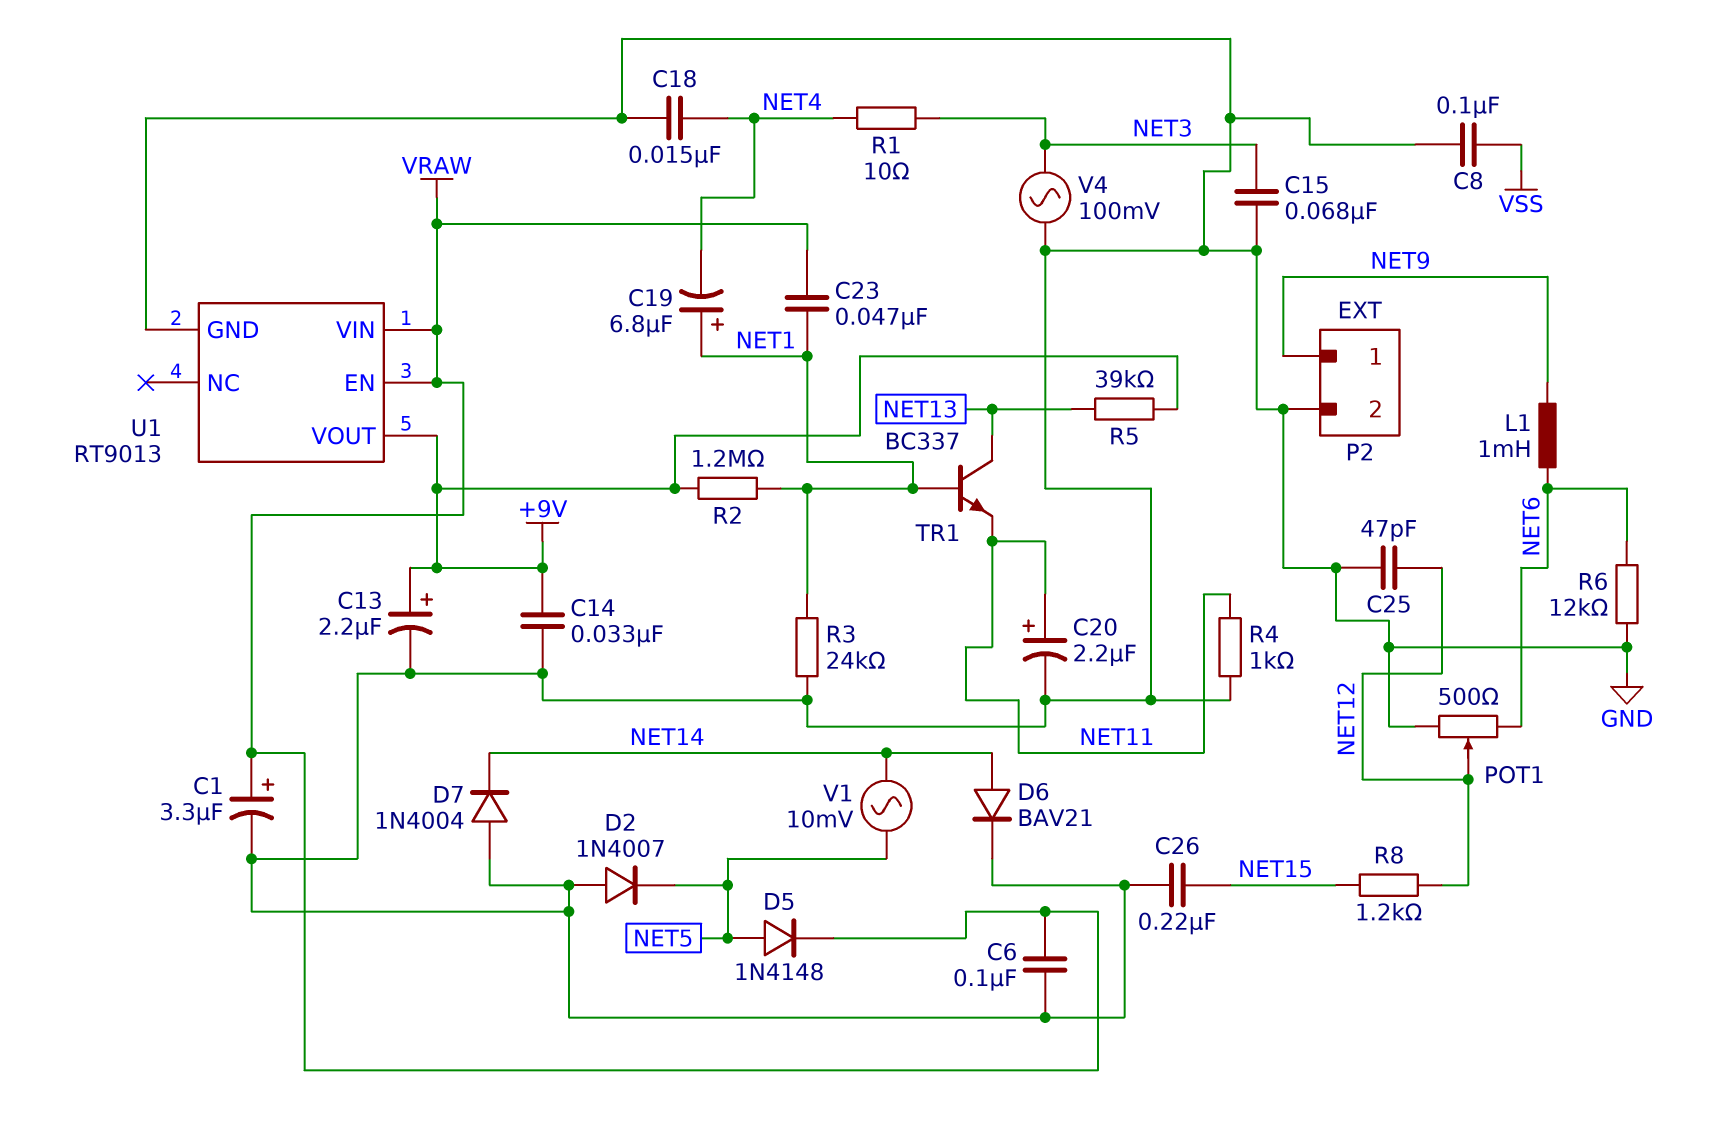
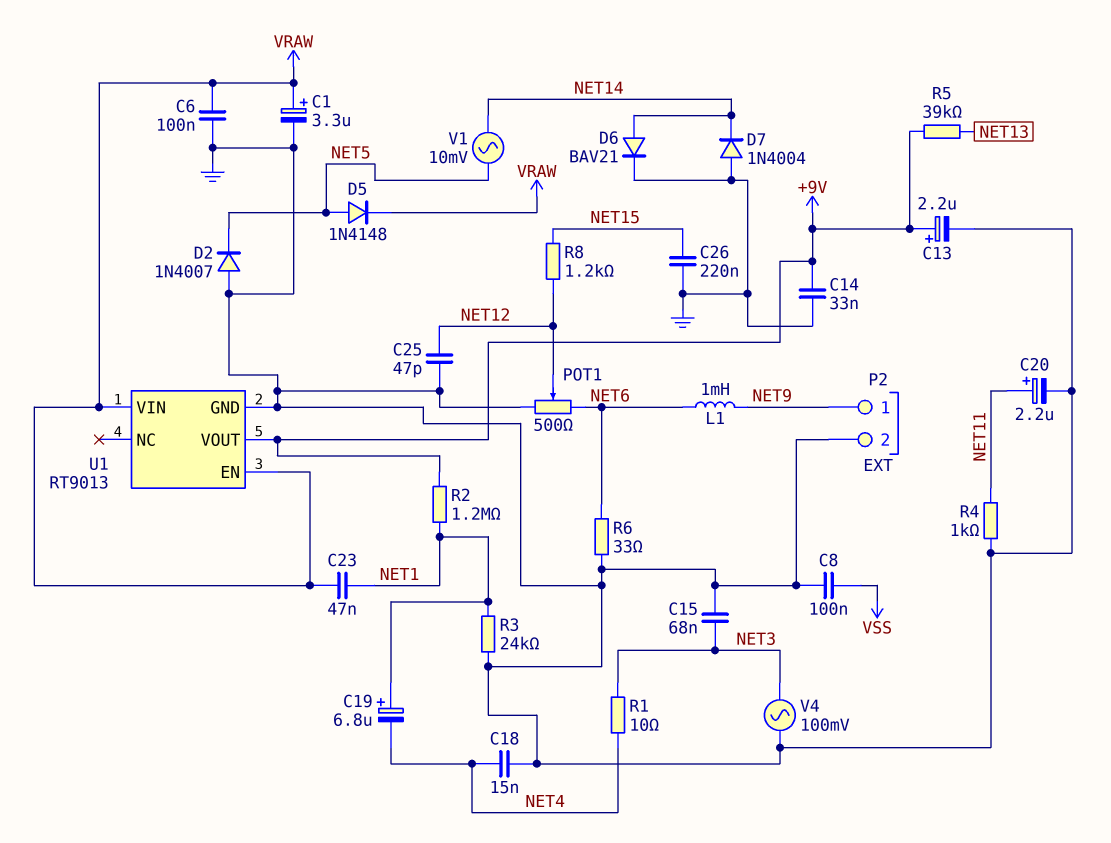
R6: 12k (GND, NET6) -> 33 (GND, NET6)
TR1: NPN BC337 (B NET1, C NET13, E NET11) -> none

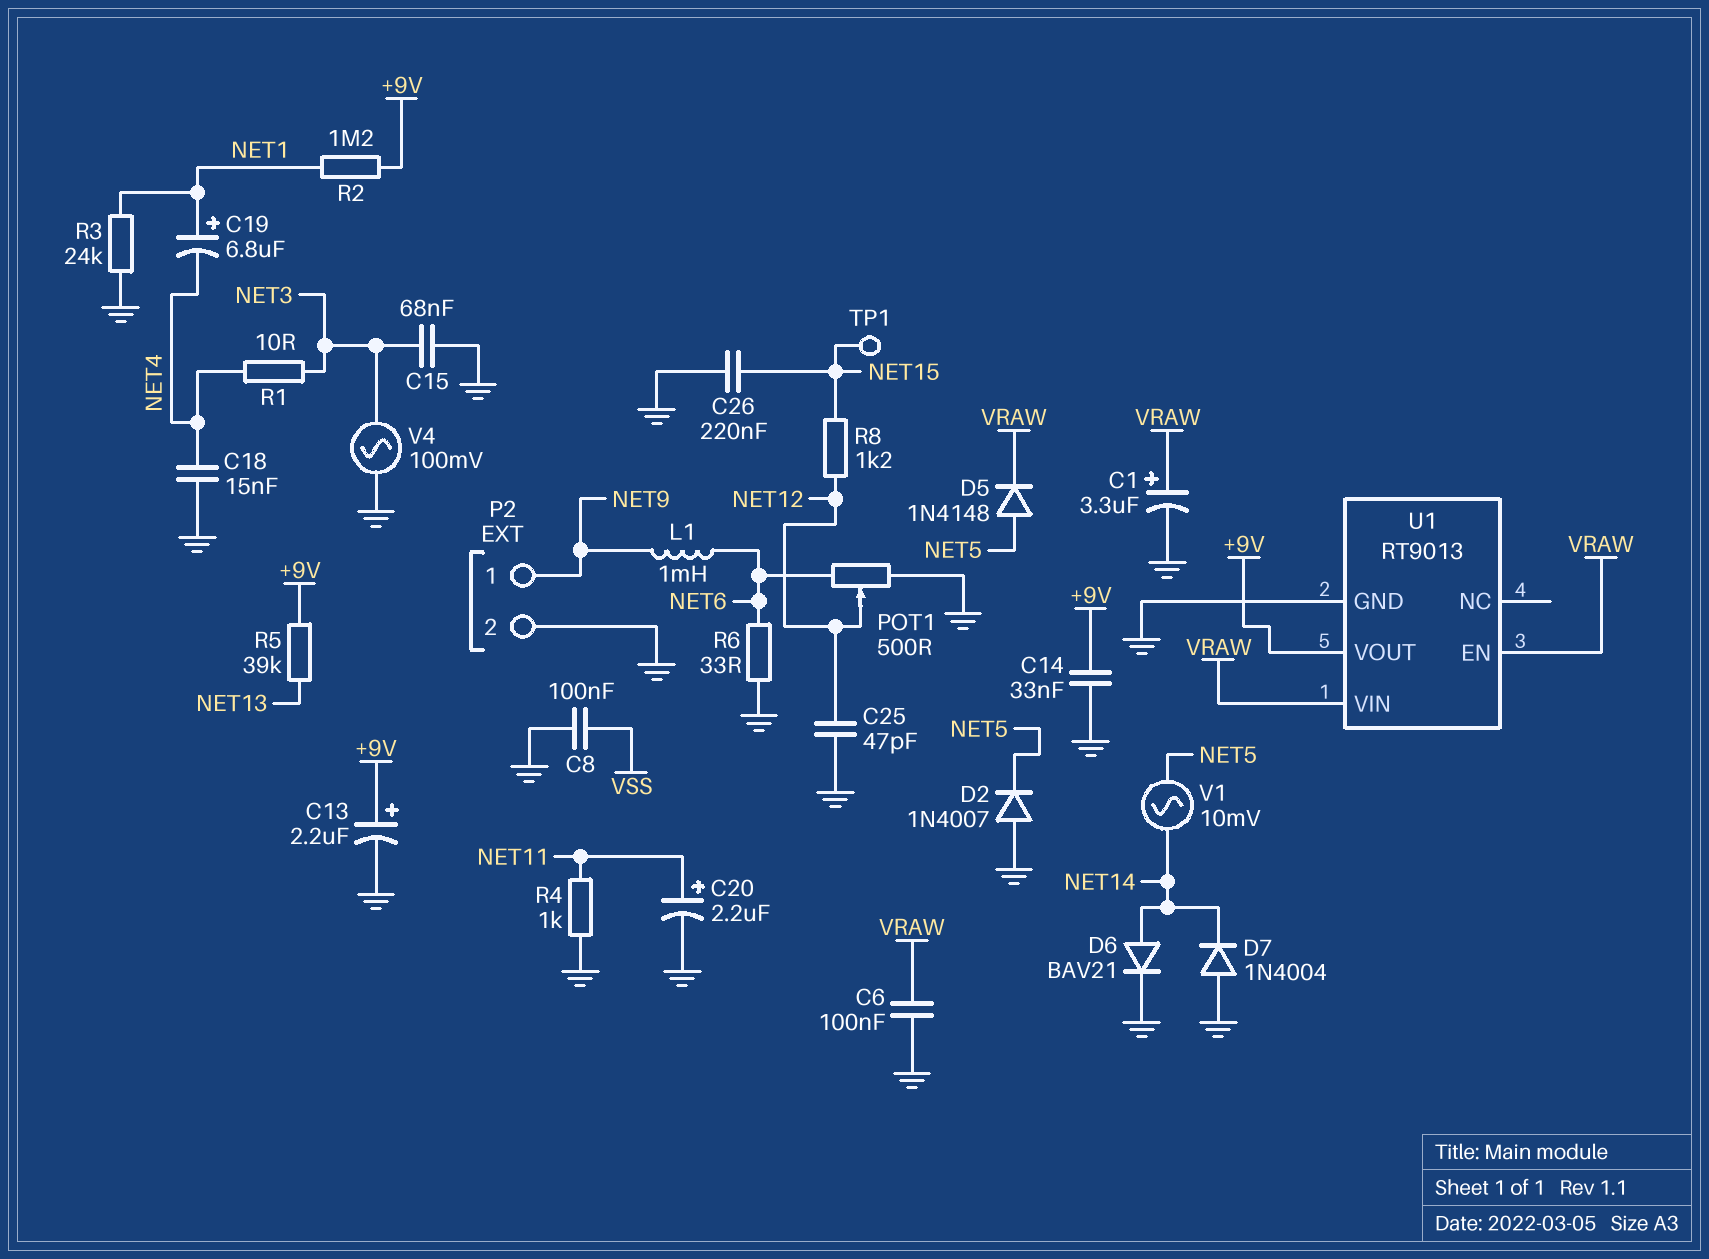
C23: 47nF (NET1, VRAW) -> none
TP1: none -> test point (NET15)

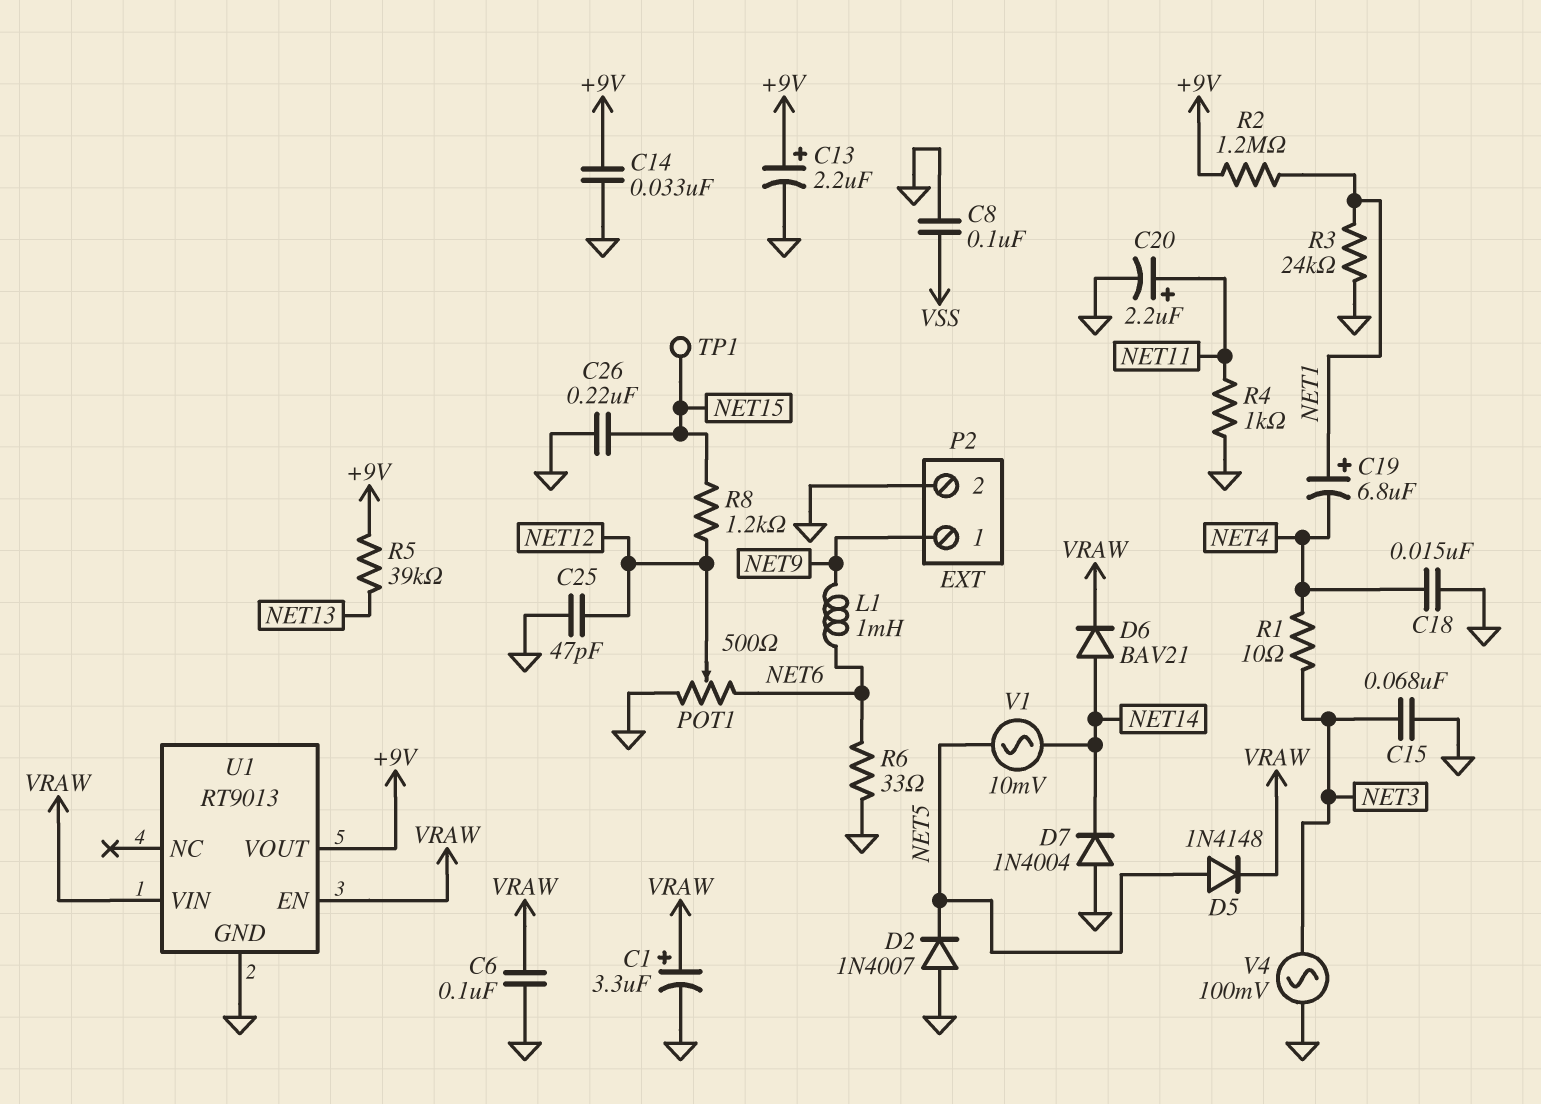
D6: diode BAV21 (A NET14, K GND) -> diode BAV21 (A NET14, K VRAW)

